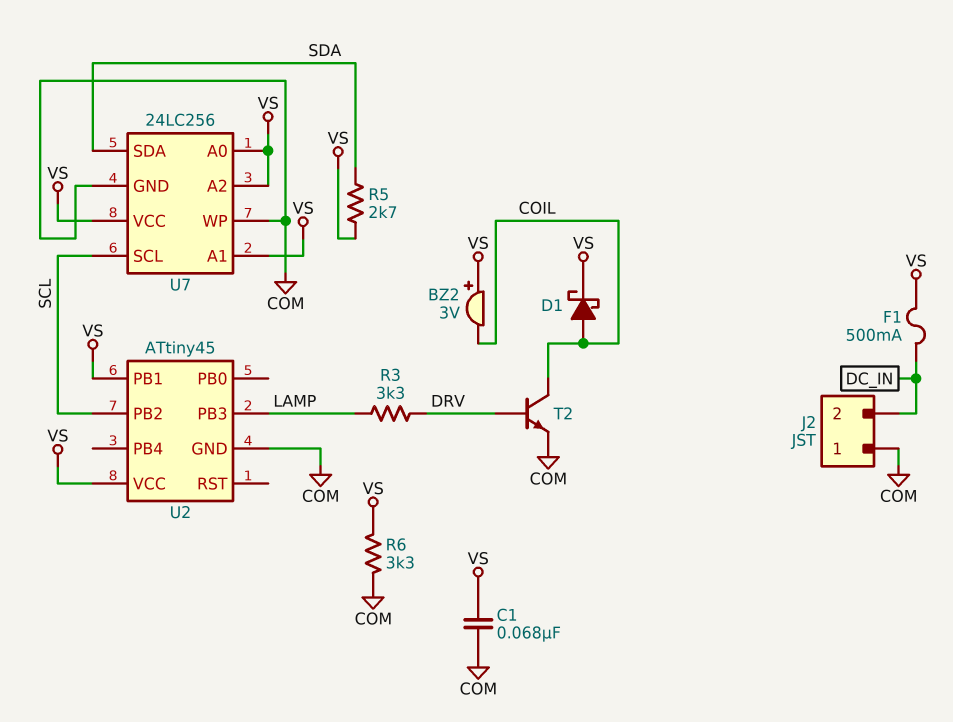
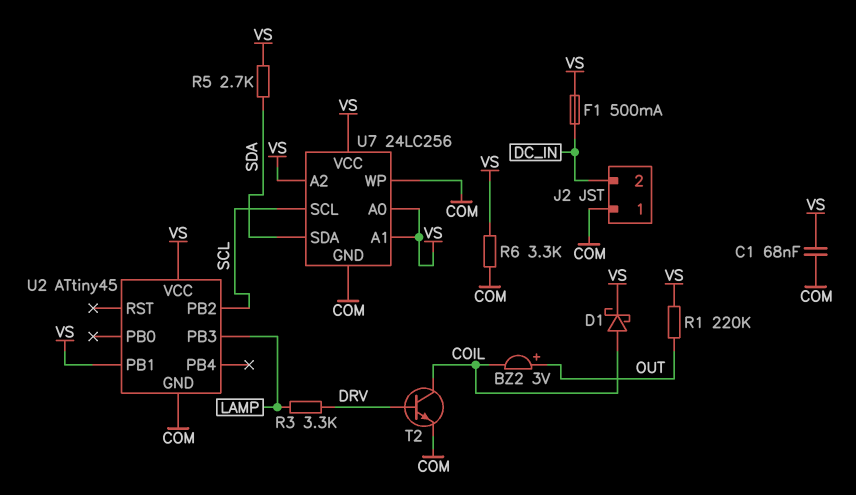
BZ2: buzzer 3V (plus VS, minus COIL) -> buzzer 3V (plus OUT, minus COIL)
R1: none -> 220k (OUT, VS)

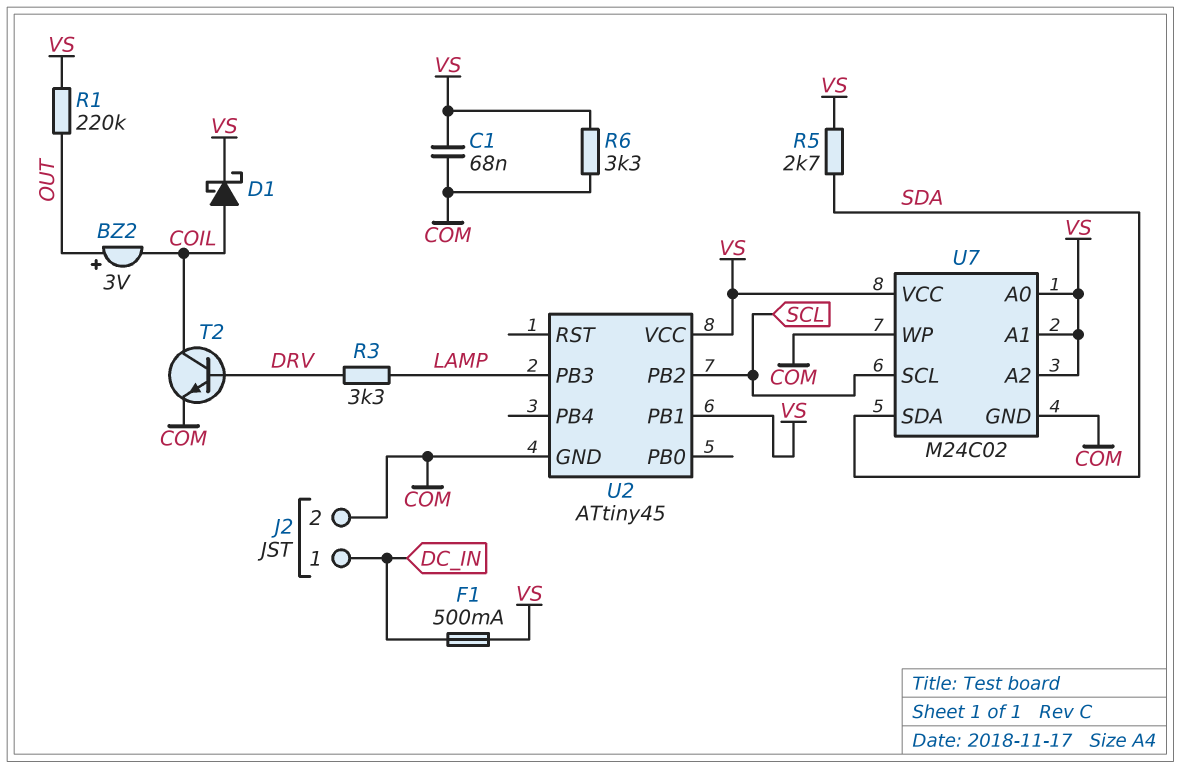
J2 pin 1: COM -> DC_IN
J2 pin 2: DC_IN -> COM
U7: 24LC256 -> M24C02

